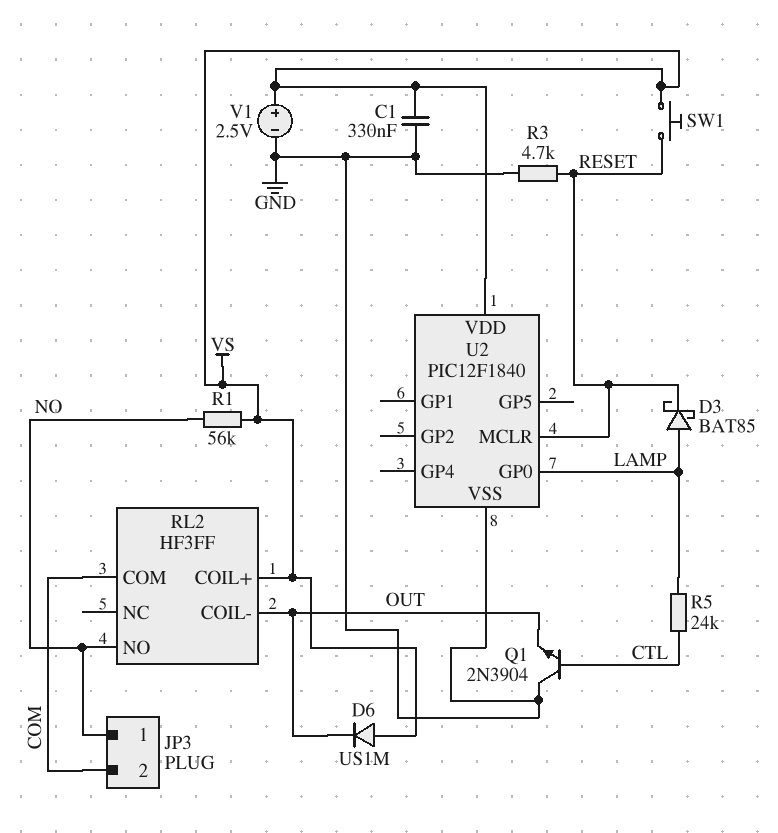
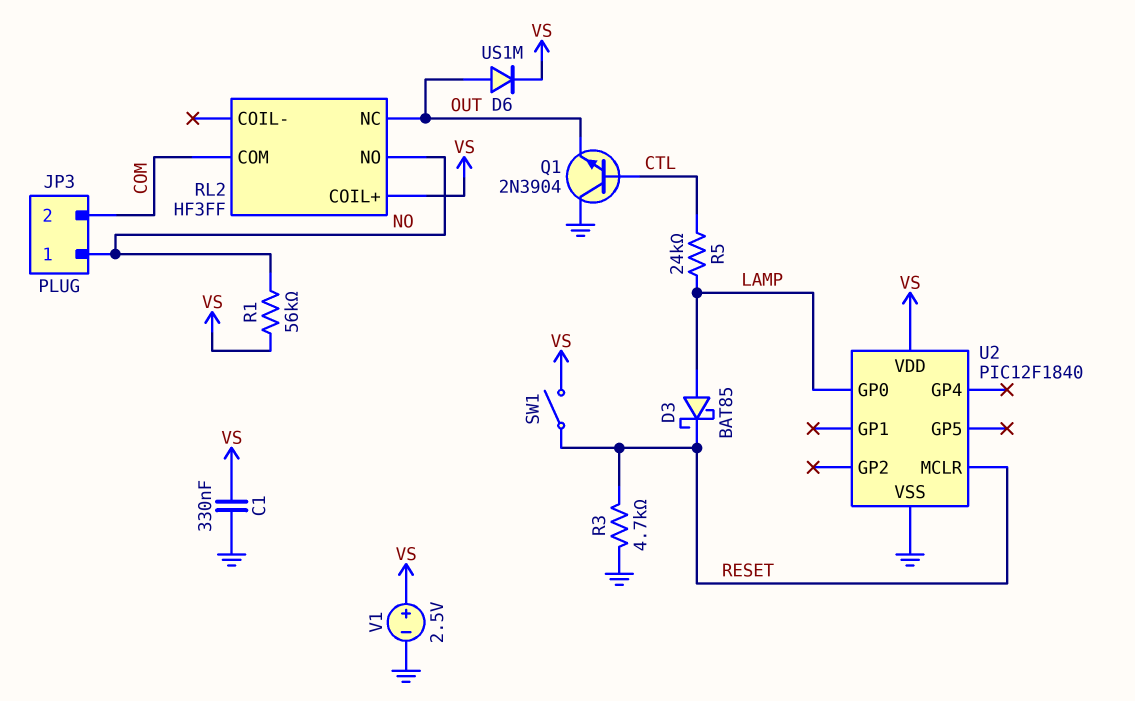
D6: diode US1M (A VS, K OUT) -> diode US1M (A OUT, K VS)
RL2 pin COIL-: OUT -> none
RL2 pin NC: none -> OUT
SW1: button (RESET, VS) -> switch (RESET, VS)

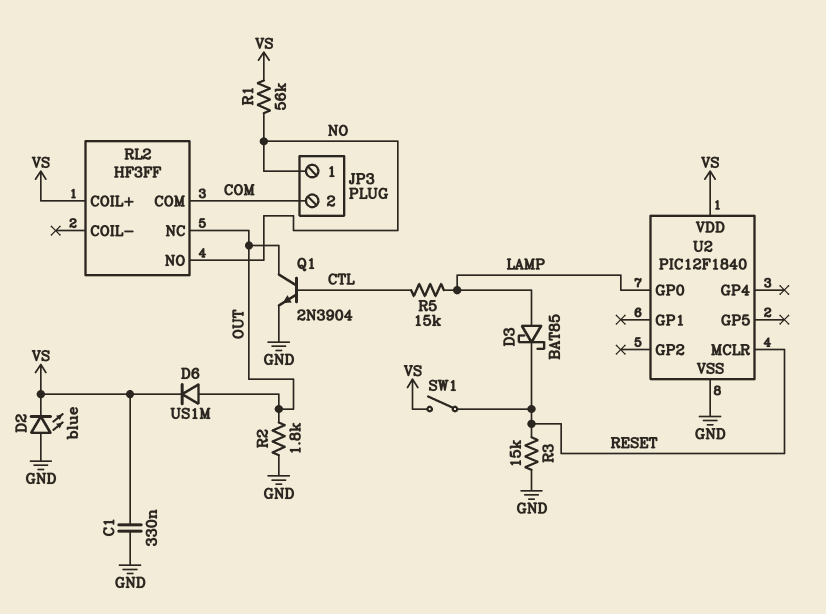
D2: none -> LED blue (A GND, K VS)
Q1: NPN 2N3904 (B CTL, C GND, E OUT) -> NPN 2N3904 (B CTL, C OUT, E GND)
R2: none -> 1.8k (GND, OUT)
R3: 4.7k (GND, RESET) -> 15k (GND, RESET)
R5: 24k (CTL, LAMP) -> 15k (CTL, LAMP)
V1: 2.5V (plus VS, minus GND) -> none

